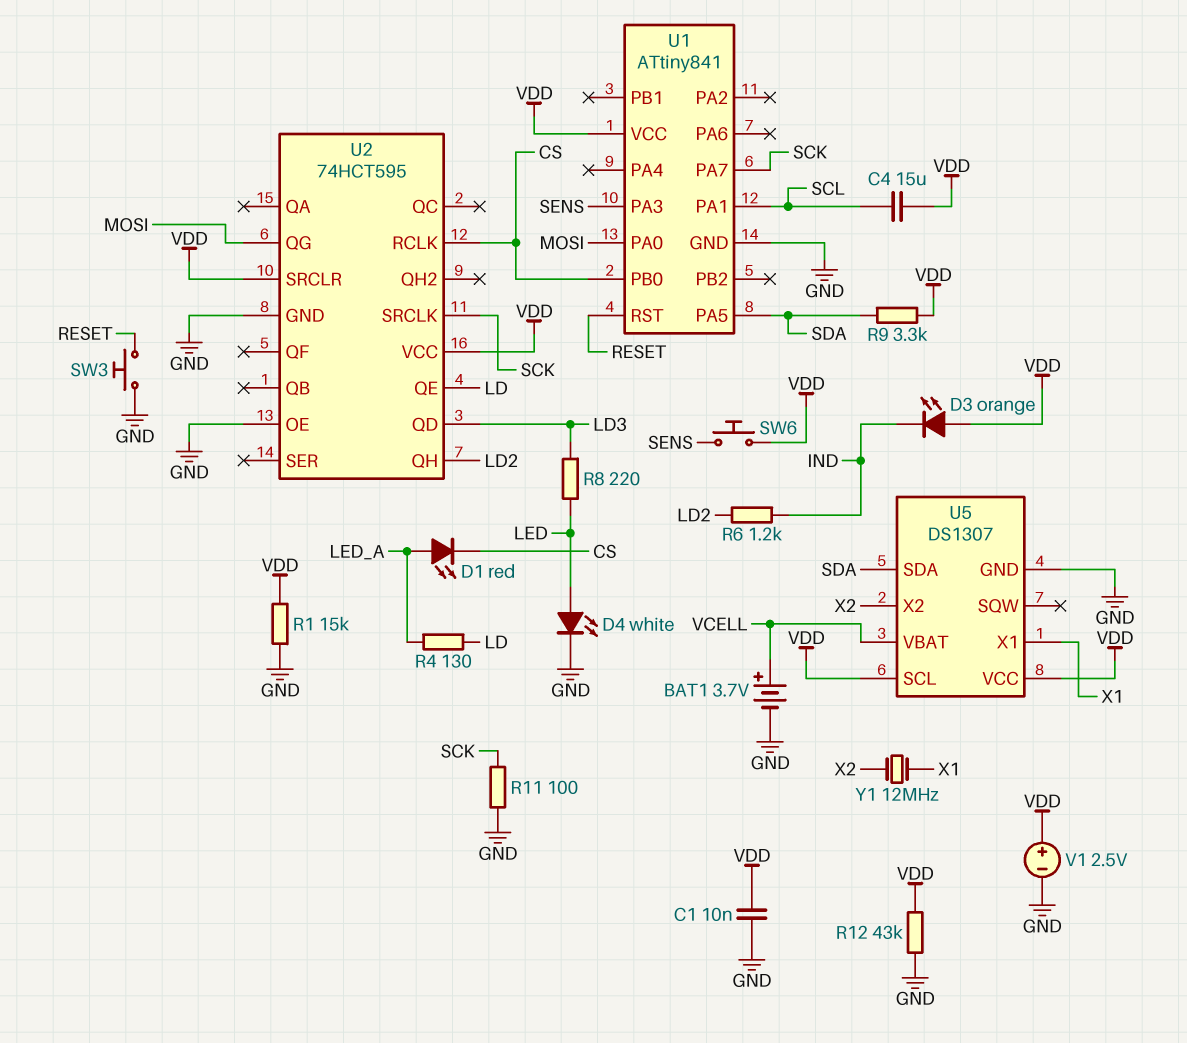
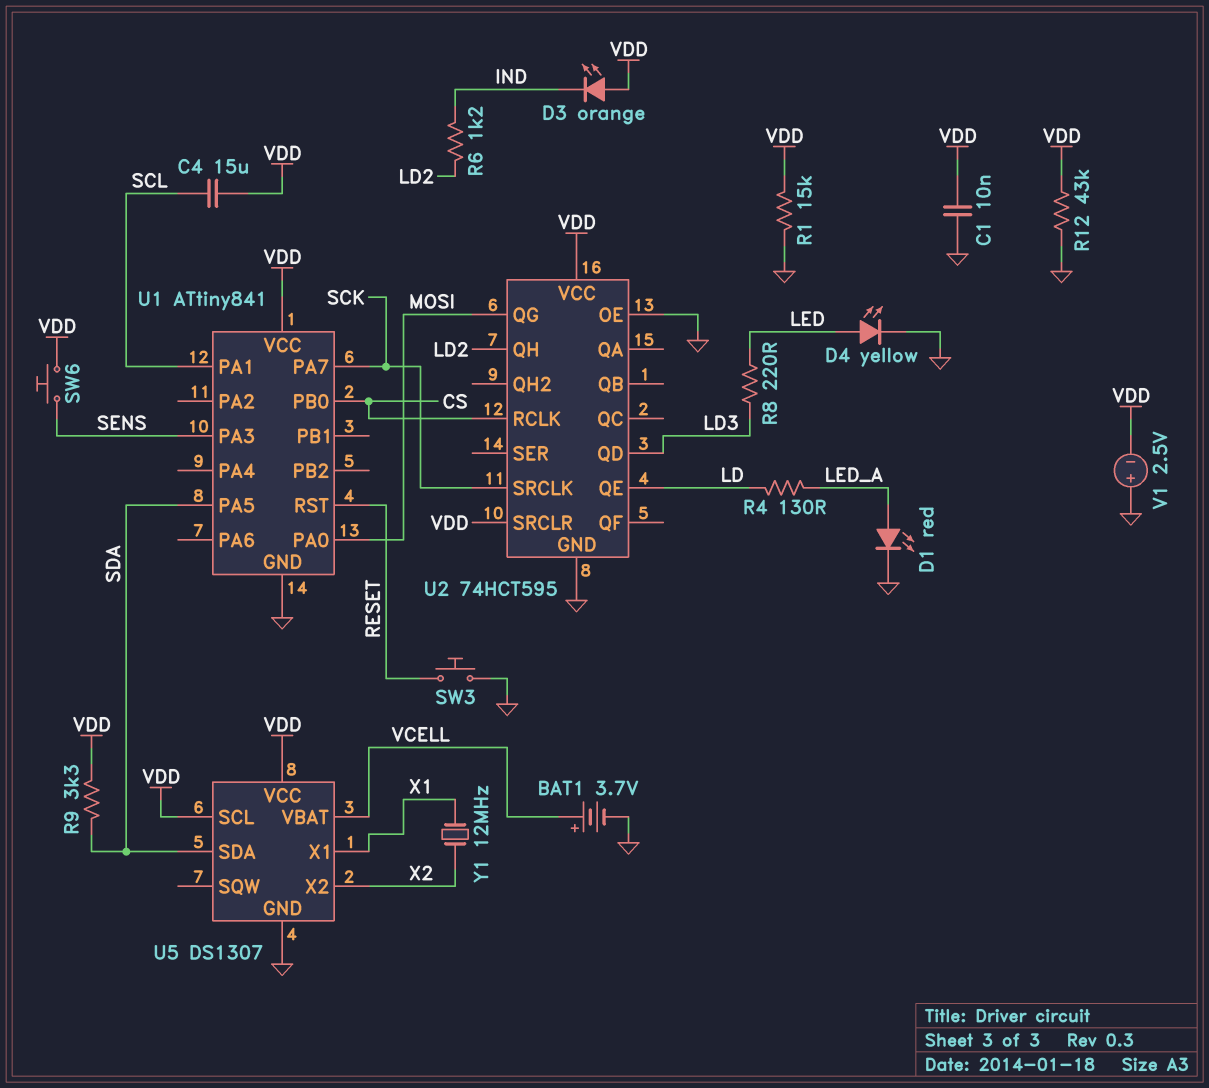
D1: LED red (A LED_A, K CS) -> LED red (A LED_A, K GND)
D4: LED white (A LED, K GND) -> LED yellow (A LED, K GND)
R11: 100 (GND, SCK) -> none
V1: 2.5V (plus VDD, minus GND) -> 2.5V (plus GND, minus VDD)

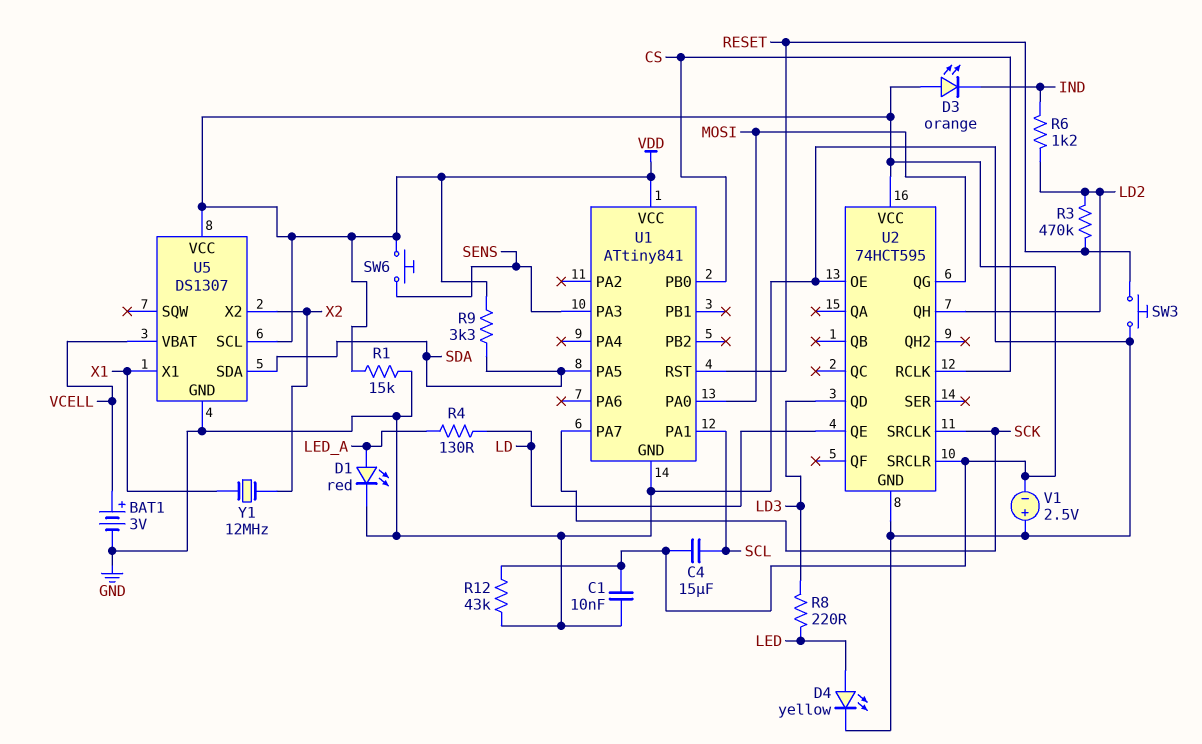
BAT1: 3.7V (plus VCELL, minus GND) -> 3V (plus VCELL, minus GND)
R3: none -> 470k (LD2, RESET)

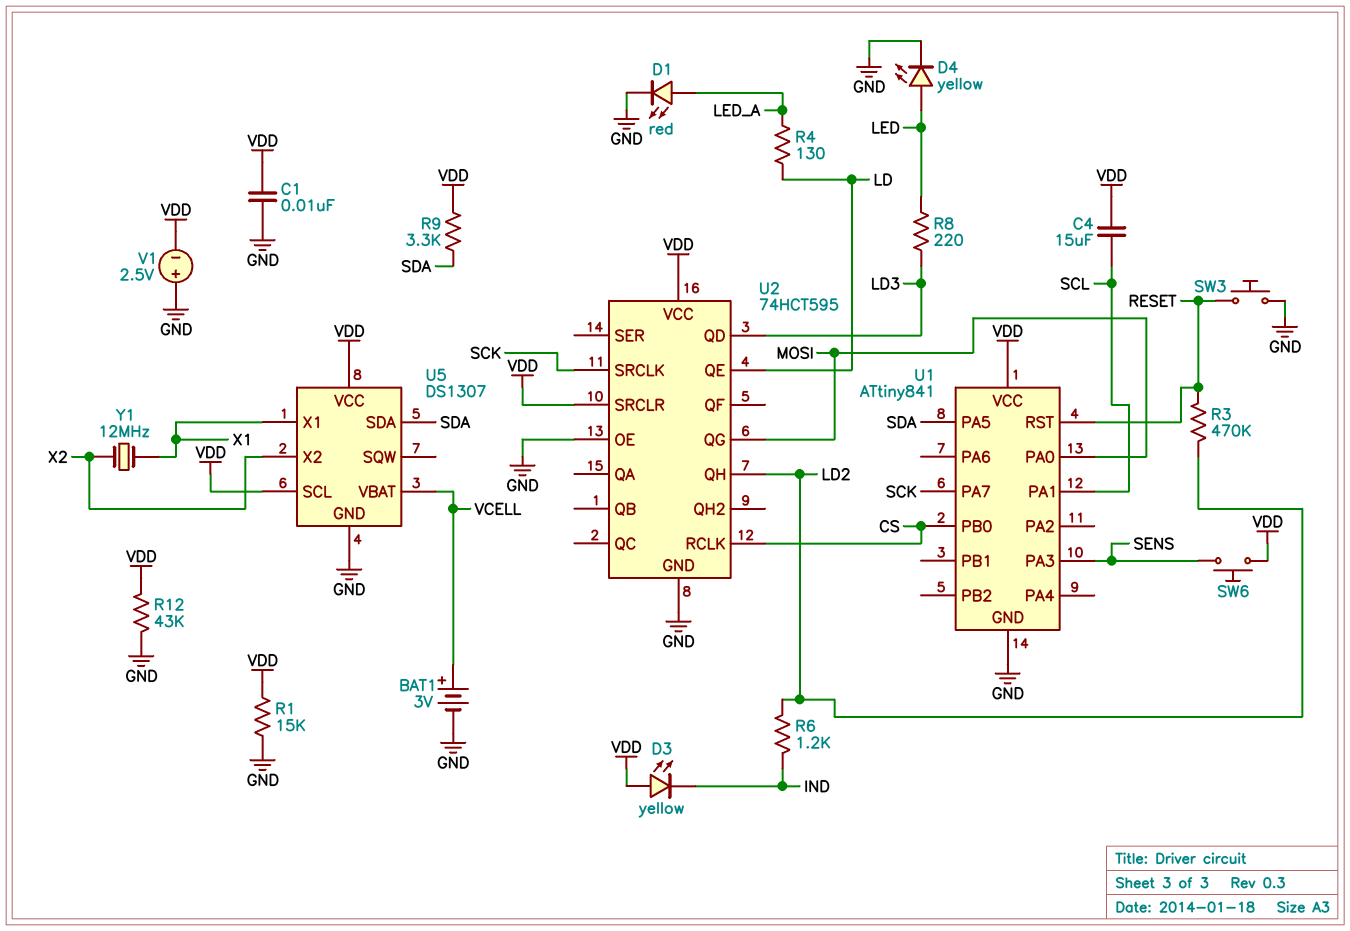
D3: LED orange (A VDD, K IND) -> LED yellow (A VDD, K IND)

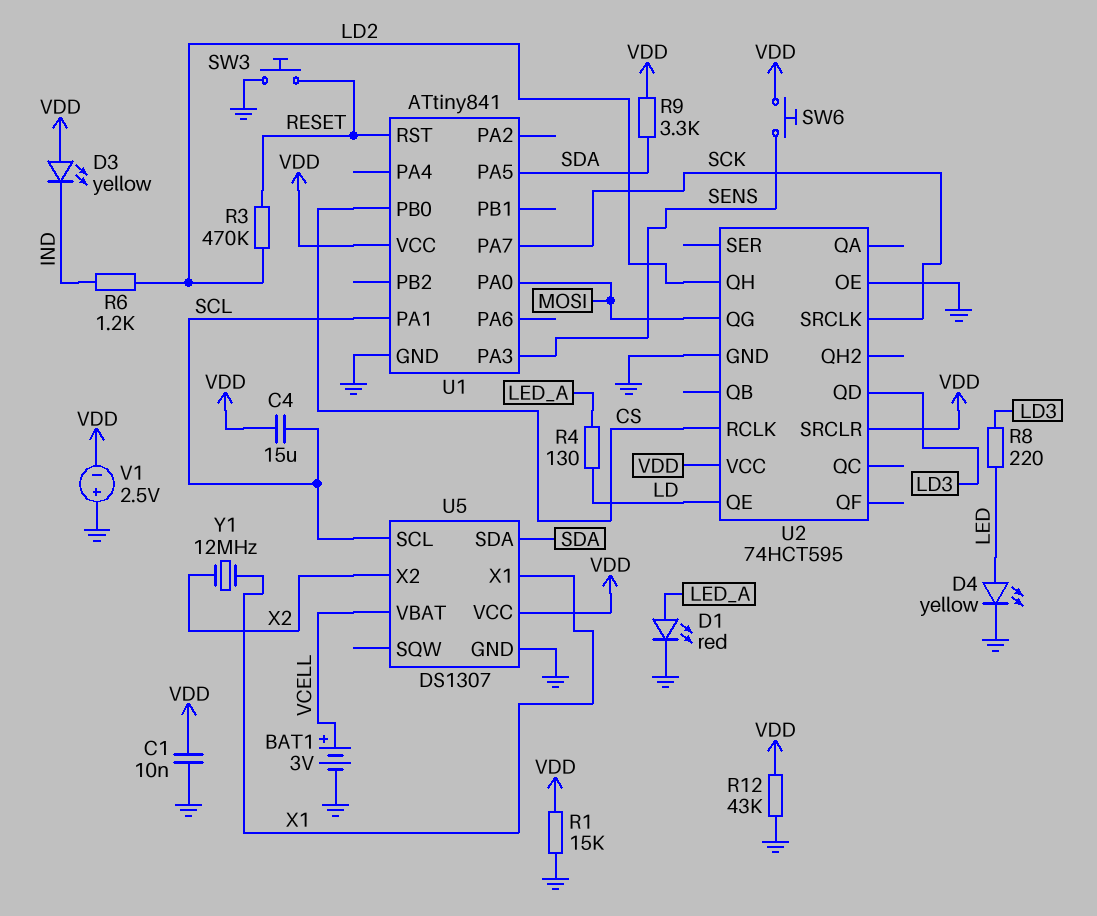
U5 pin SCL: VDD -> SCL

